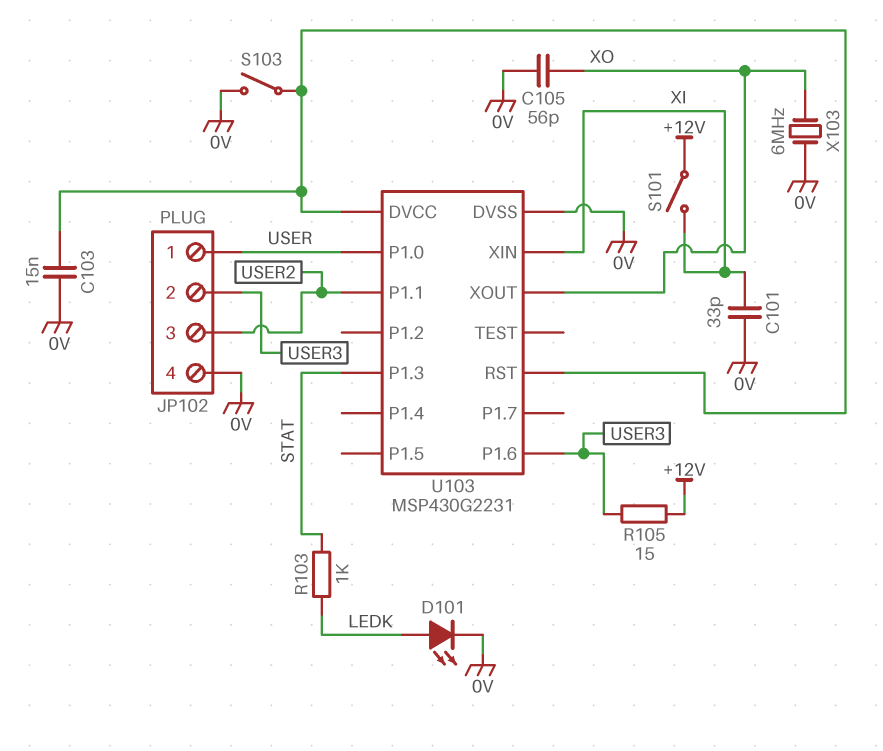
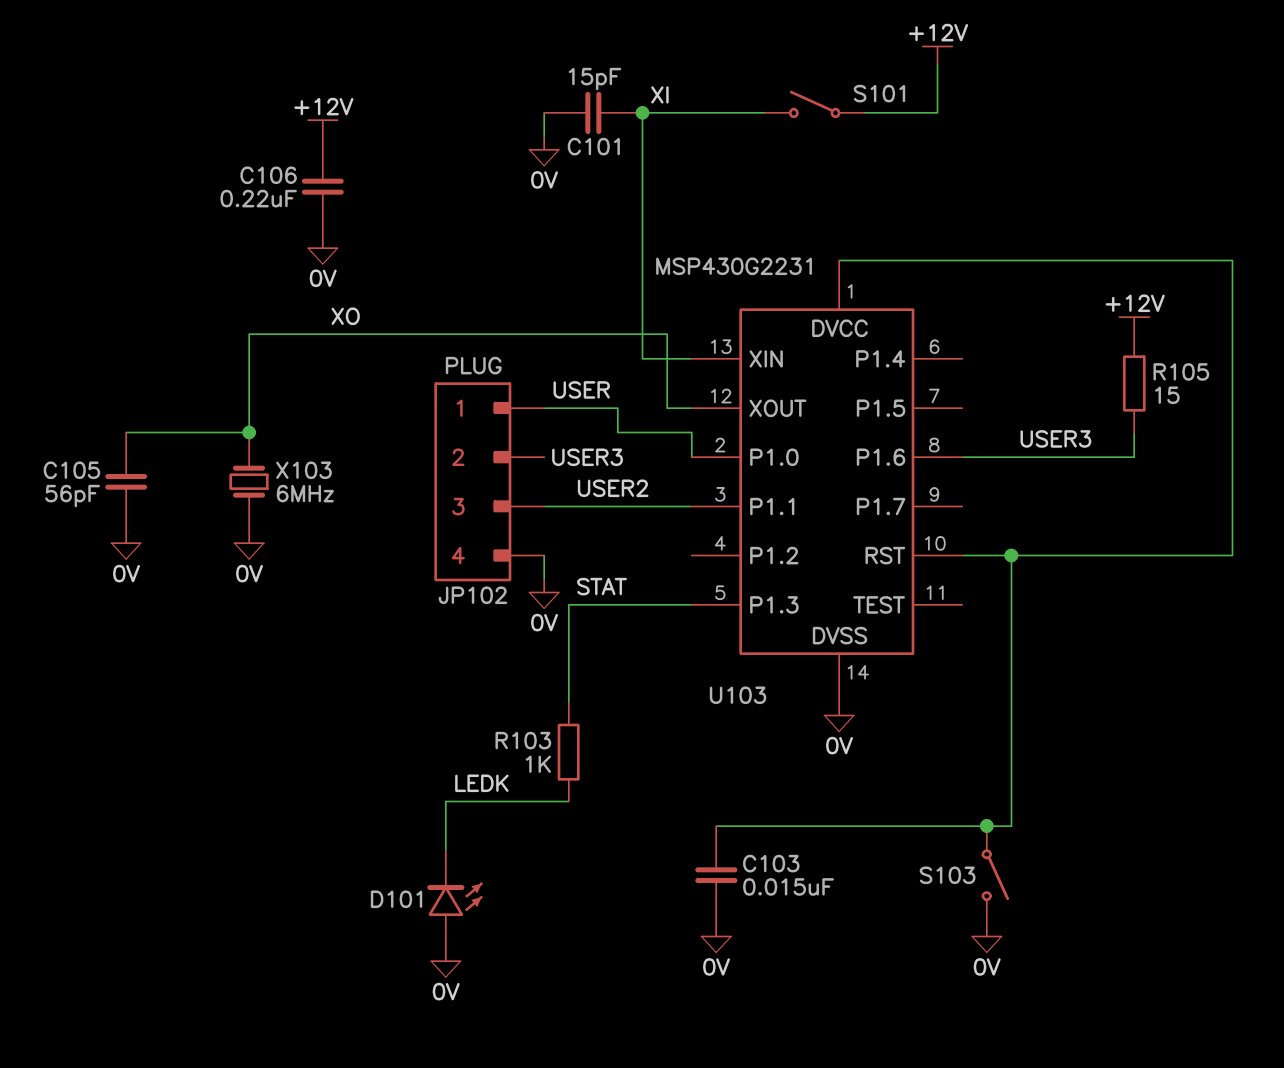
C101: 33pF (0V, XI) -> 15pF (0V, XI)
C106: none -> 220nF (+12V, 0V)
D101: LED (A LEDK, K 0V) -> LED (A 0V, K LEDK)

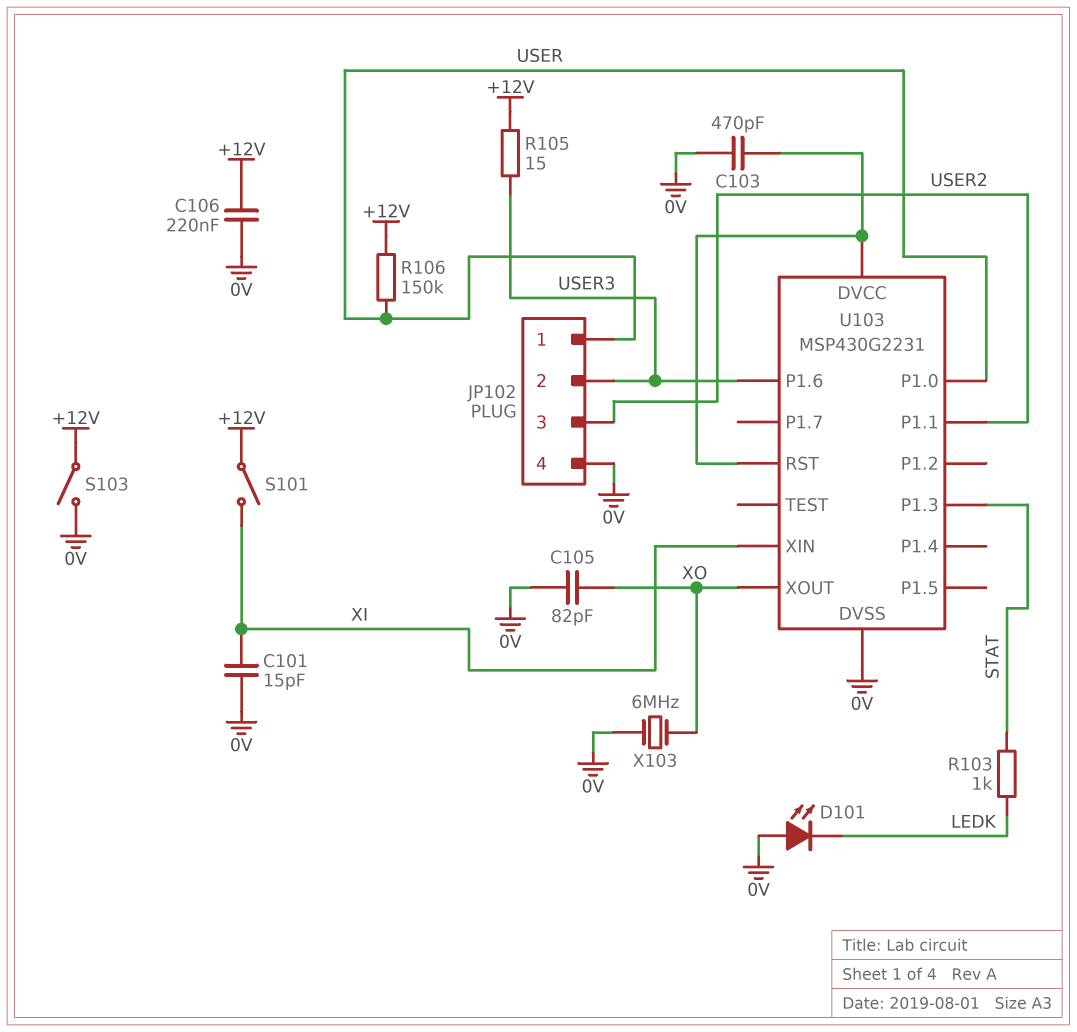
C103: 15nF (0V, U103/DVCC) -> 470pF (0V, U103/DVCC)
C105: 56pF (0V, XO) -> 82pF (0V, XO)
R106: none -> 150k (+12V, USER)
S103: switch (0V, U103/DVCC) -> switch (+12V, 0V)

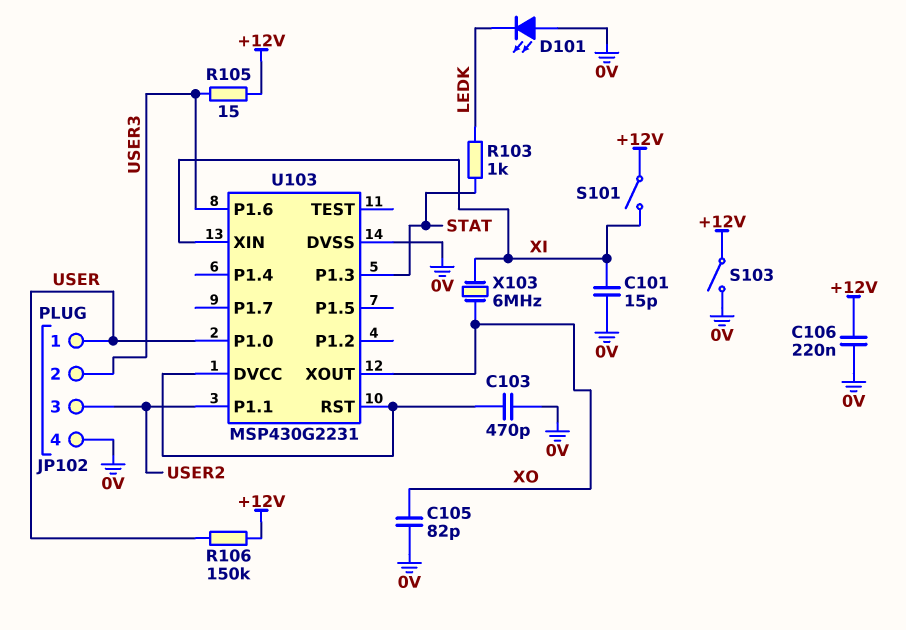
X103: 6MHz (0V, XO) -> 6MHz (XI, XO)

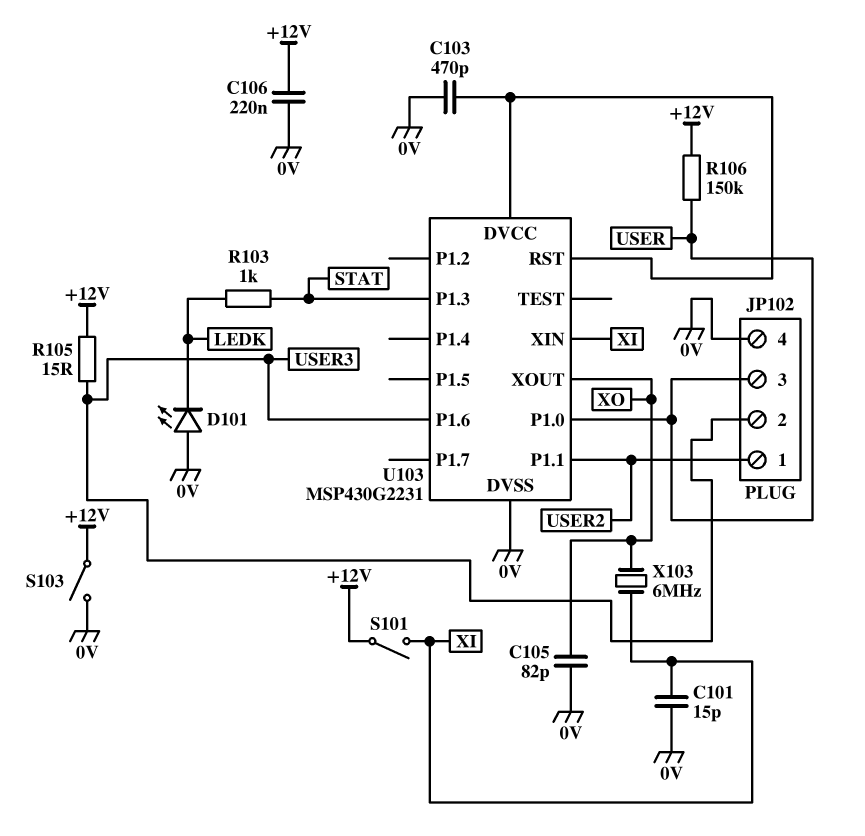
JP102 pin 1: USER -> USER2
JP102 pin 3: USER2 -> USER

